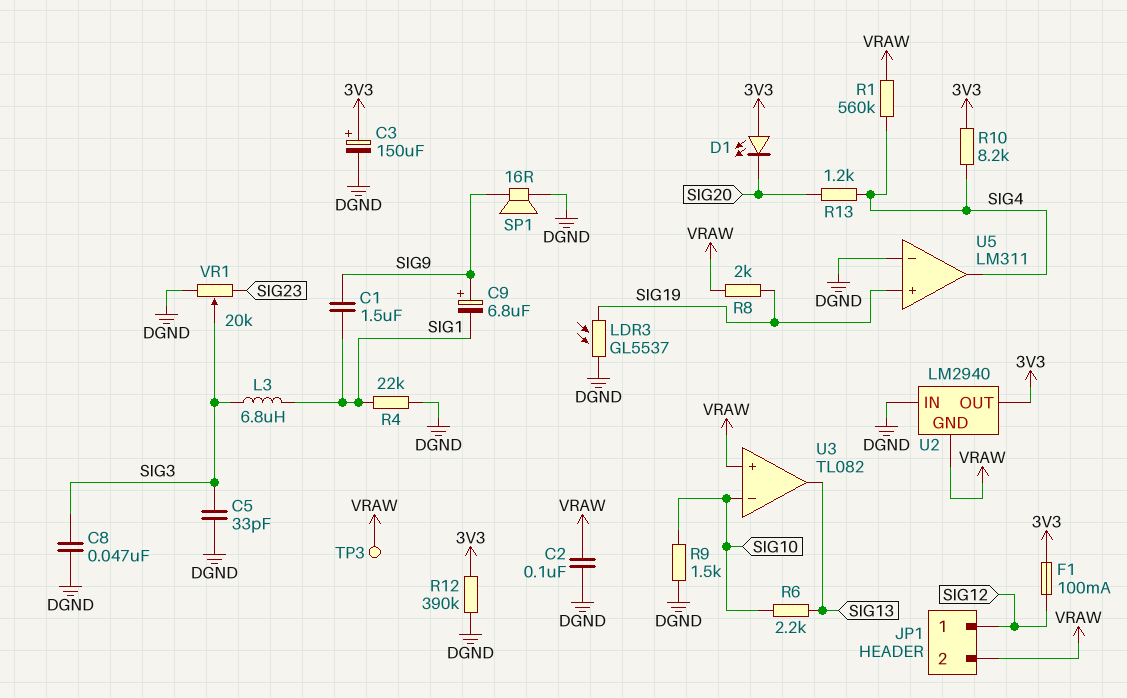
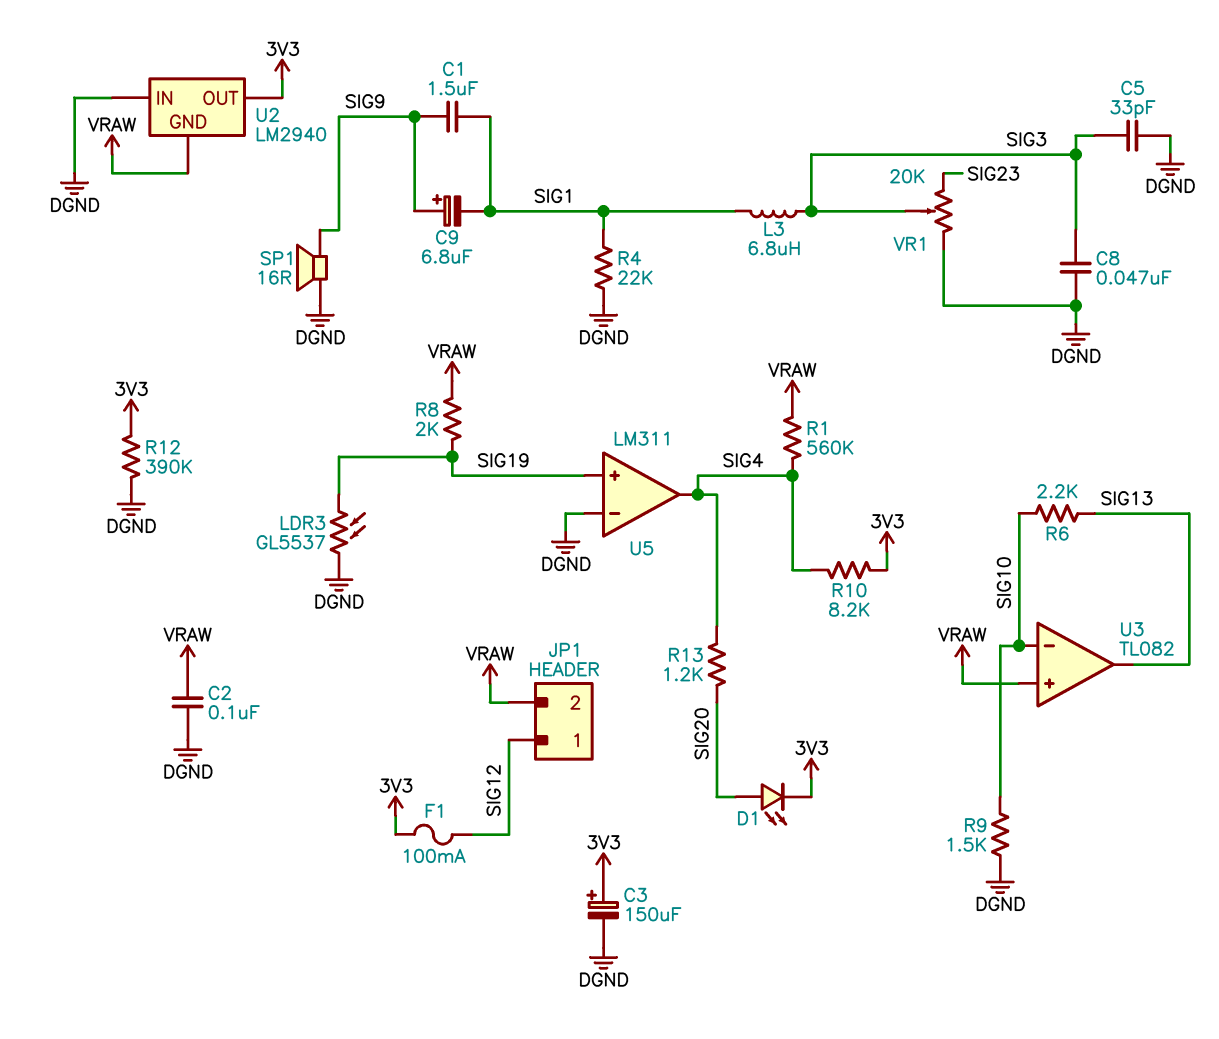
D1: LED (A 3V3, K SIG20) -> LED (A SIG20, K 3V3)
TP3: test point (VRAW) -> none

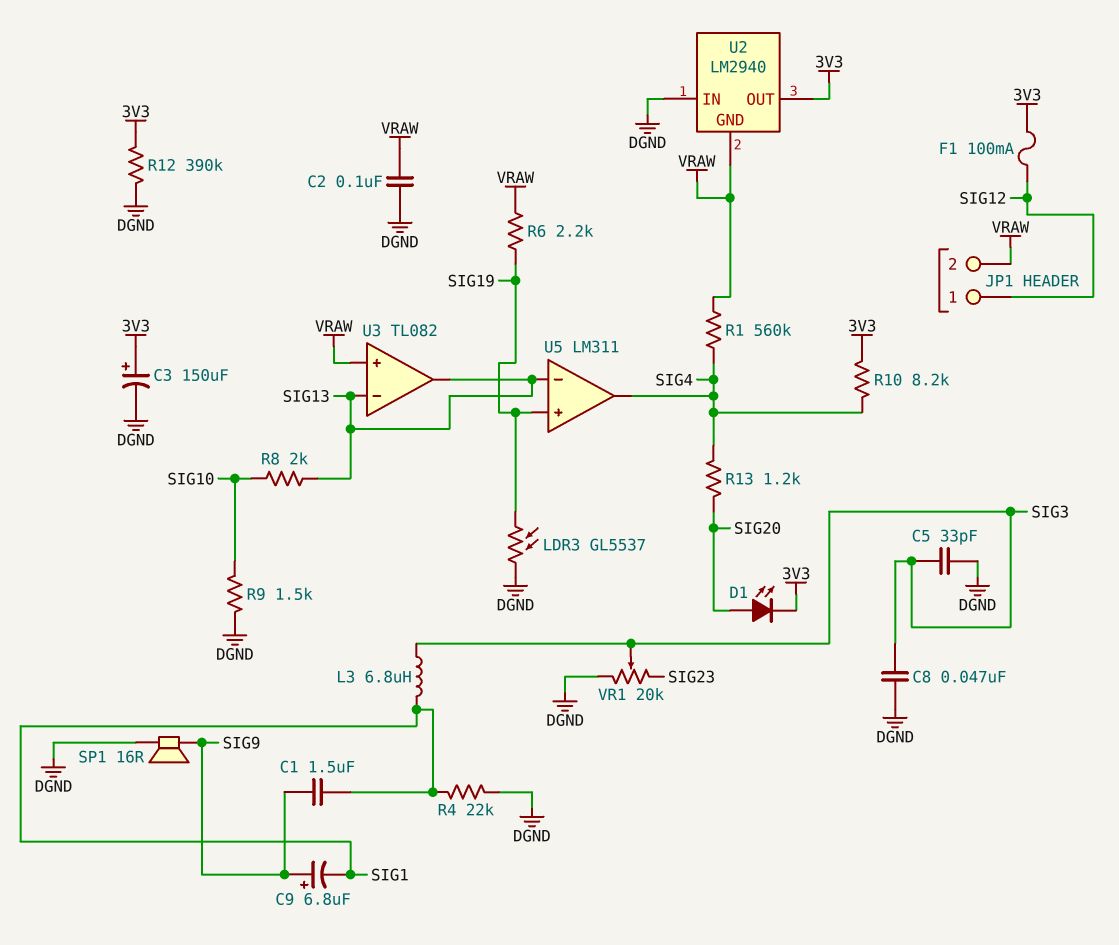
R6: 2.2k (SIG10, SIG13) -> 2.2k (SIG19, VRAW)
R8: 2k (SIG19, VRAW) -> 2k (SIG10, SIG13)
U3 pin in-: SIG10 -> SIG13
U5 pin in-: DGND -> SIG13

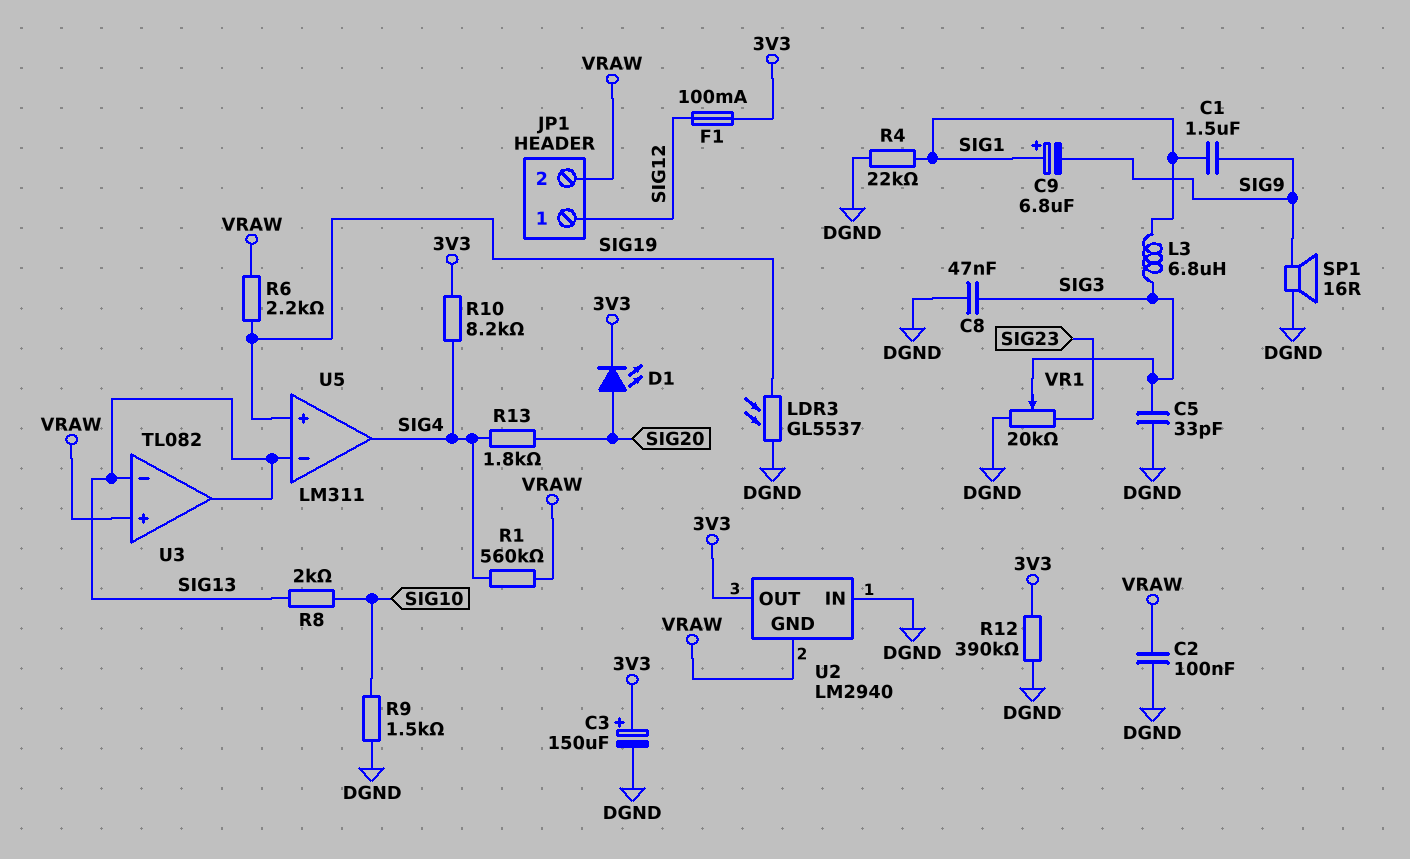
C9: 6.8uF (plus SIG9, minus SIG1) -> 6.8uF (plus SIG1, minus SIG9)
R13: 1.2k (SIG4, SIG20) -> 1.8k (SIG4, SIG20)

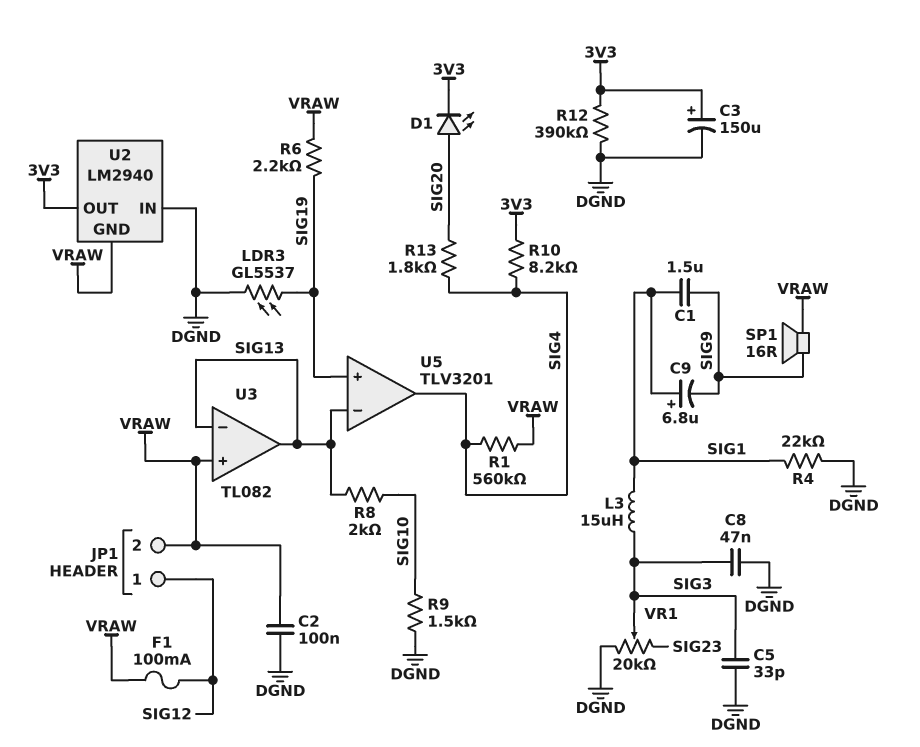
F1: 100mA (3V3, SIG12) -> 100mA (SIG12, VRAW)
L3: 6.8uH (SIG1, SIG3) -> 15uH (SIG1, SIG3)
SP1: speaker 16R (DGND, SIG9) -> speaker 16R (SIG9, VRAW)
U5: LM311 -> TLV3201

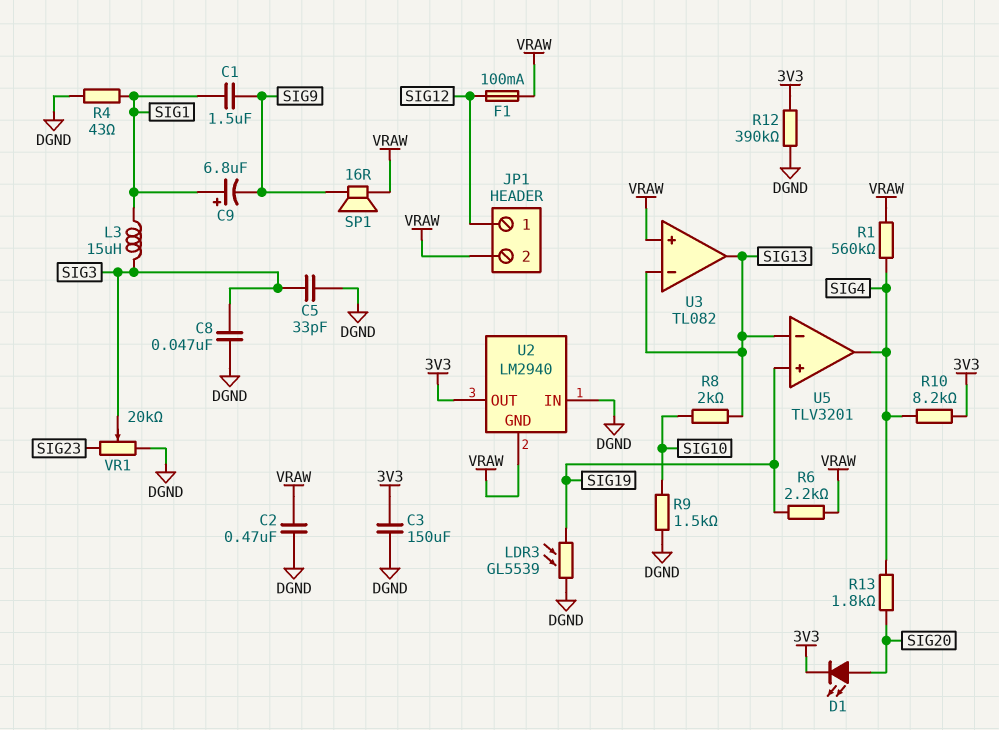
C2: 100nF (DGND, VRAW) -> 470nF (DGND, VRAW)
C3: 150uF (plus 3V3, minus DGND) -> 150uF (3V3, DGND)
LDR3: GL5537 (DGND, SIG19) -> GL5539 (DGND, SIG19)
R4: 22k (DGND, SIG1) -> 43 (DGND, SIG1)

